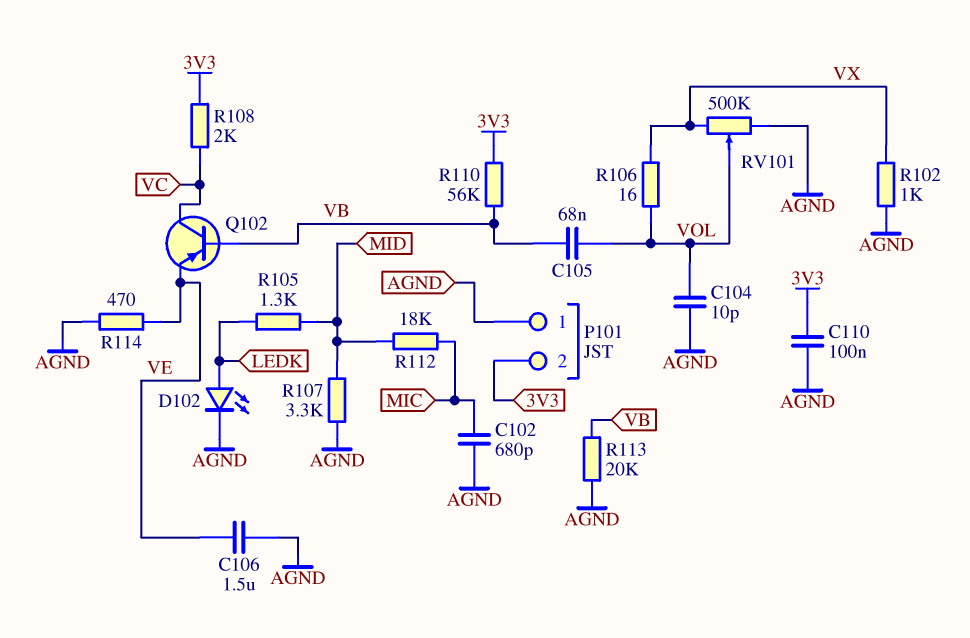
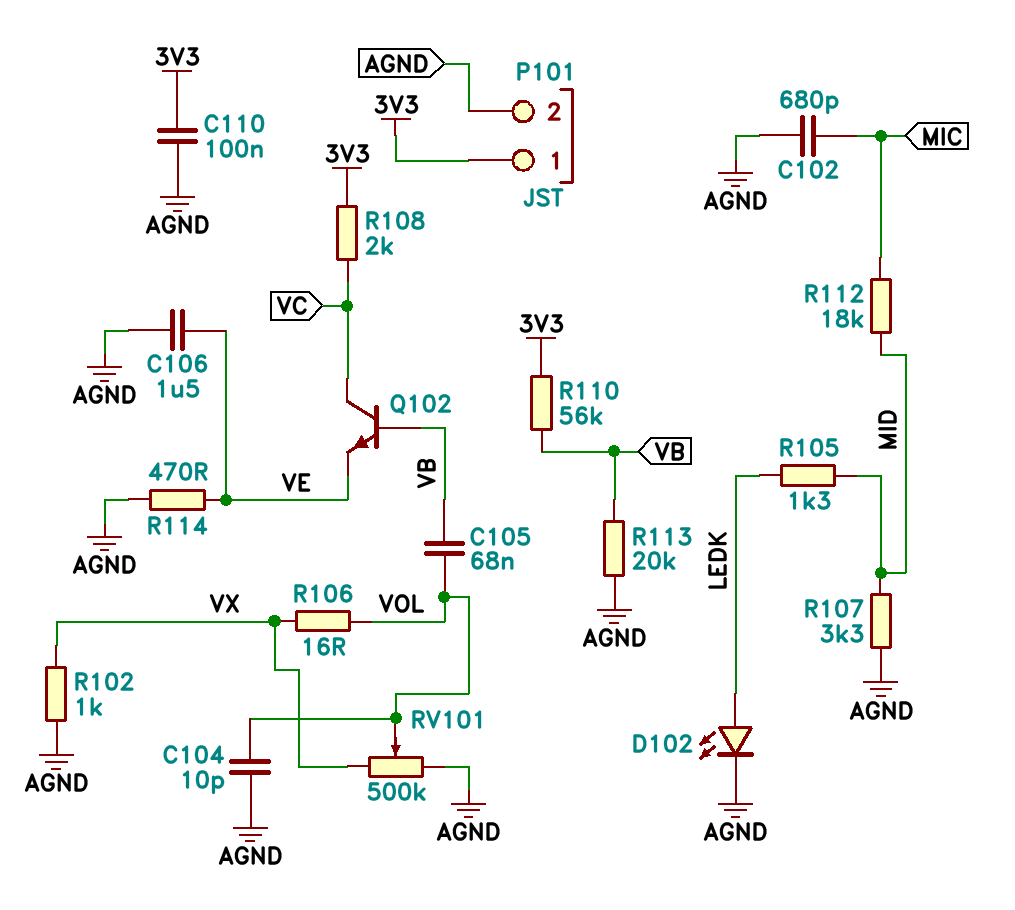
P101 pin 1: AGND -> 3V3
P101 pin 2: 3V3 -> AGND
Q102: PNP (B VB, C VC, E VE) -> NPN (B VB, C VC, E VE)

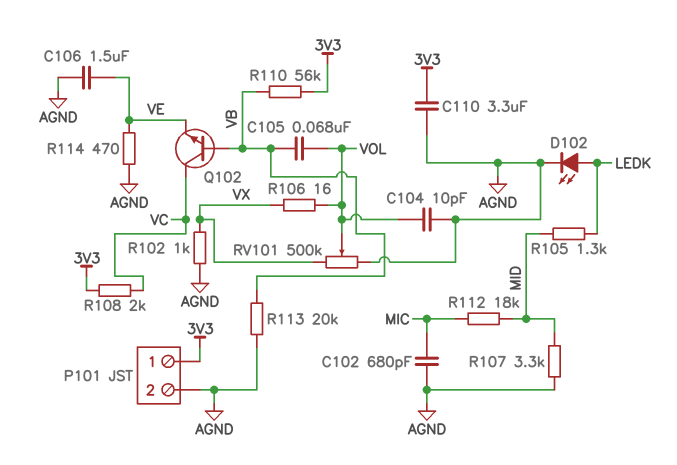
C110: 100nF (3V3, AGND) -> 3.3uF (3V3, AGND)

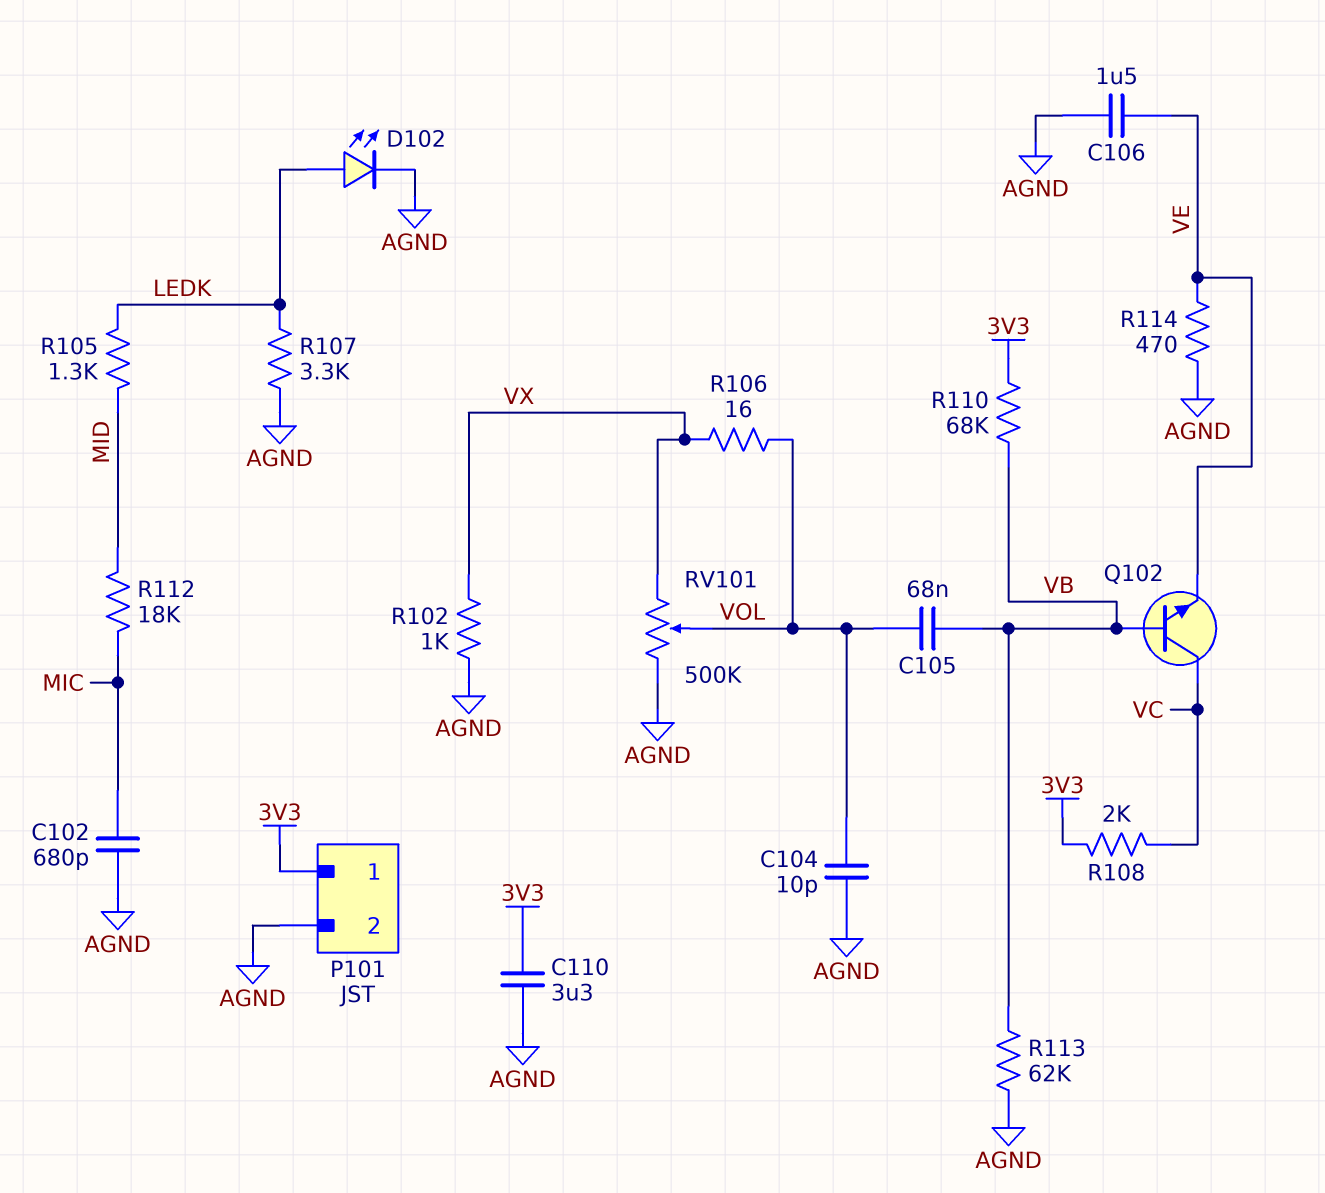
R107: 3.3k (AGND, MID) -> 3.3k (AGND, LEDK)
R110: 56k (3V3, VB) -> 68k (3V3, VB)
R113: 20k (AGND, VB) -> 62k (AGND, VB)

